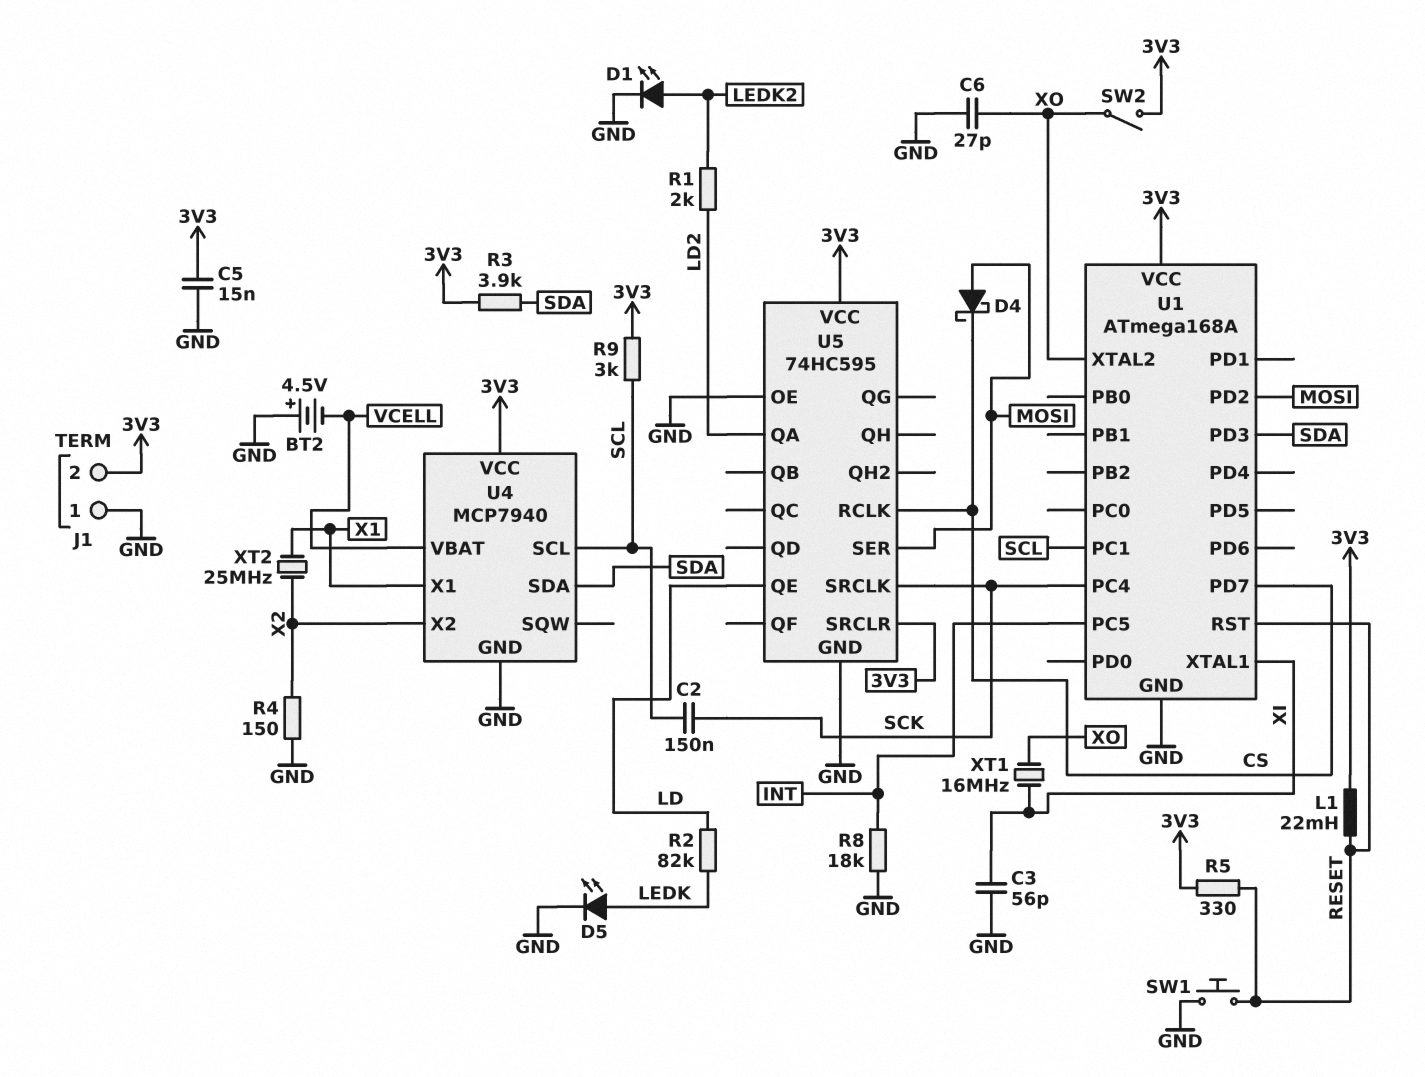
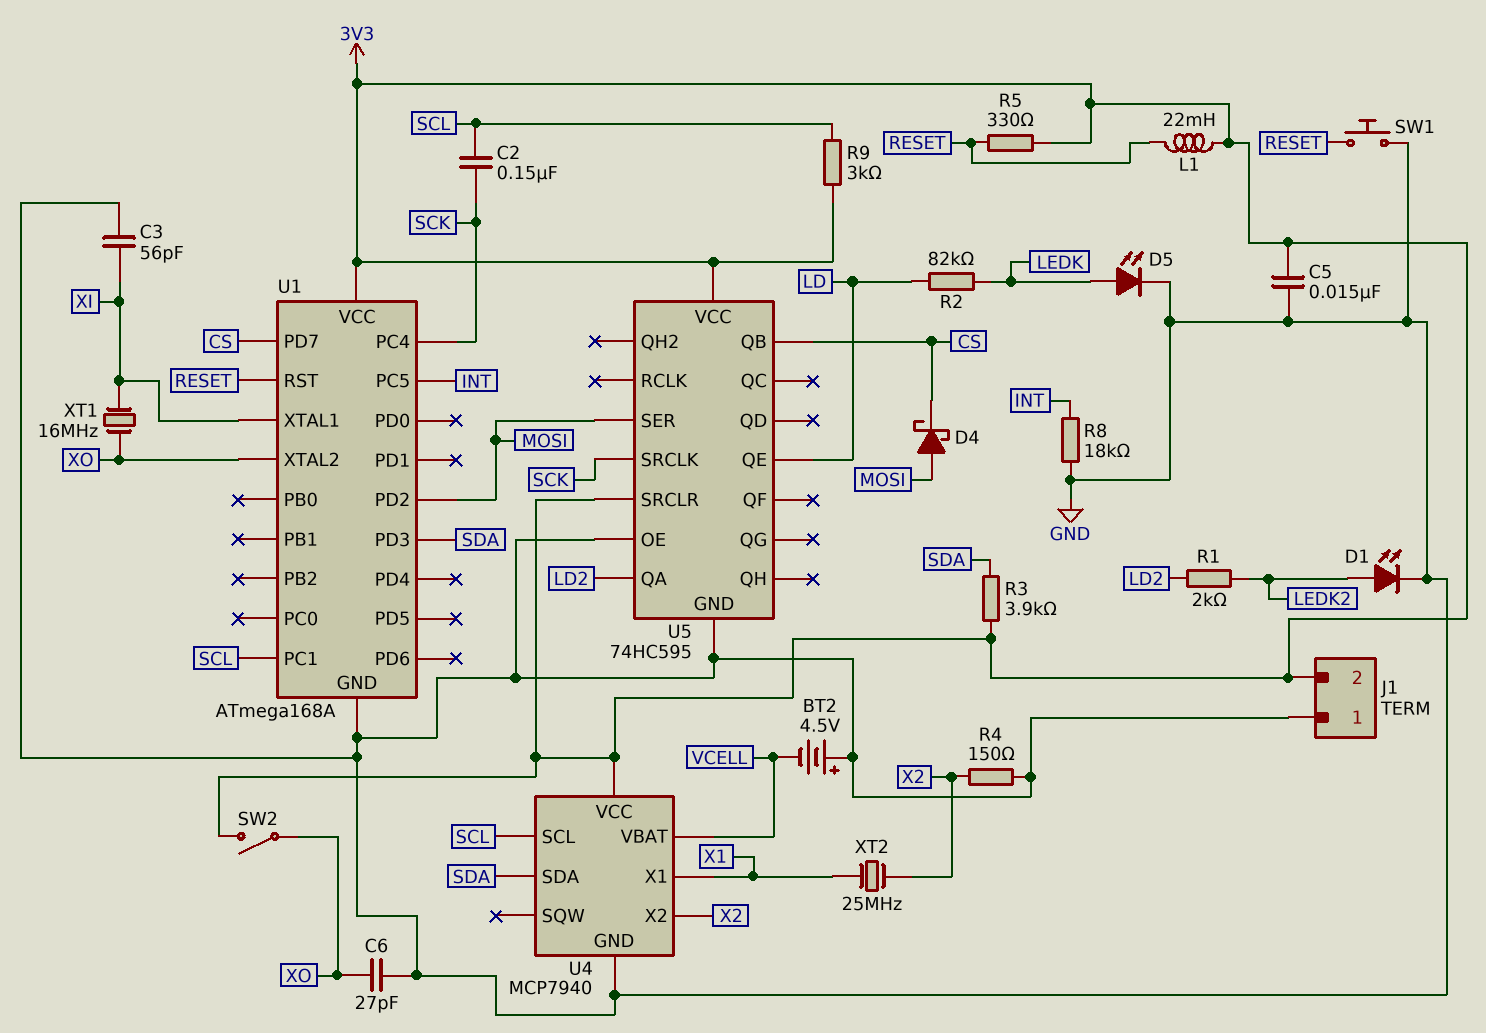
U5 pin QB: none -> CS
U5 pin RCLK: CS -> none

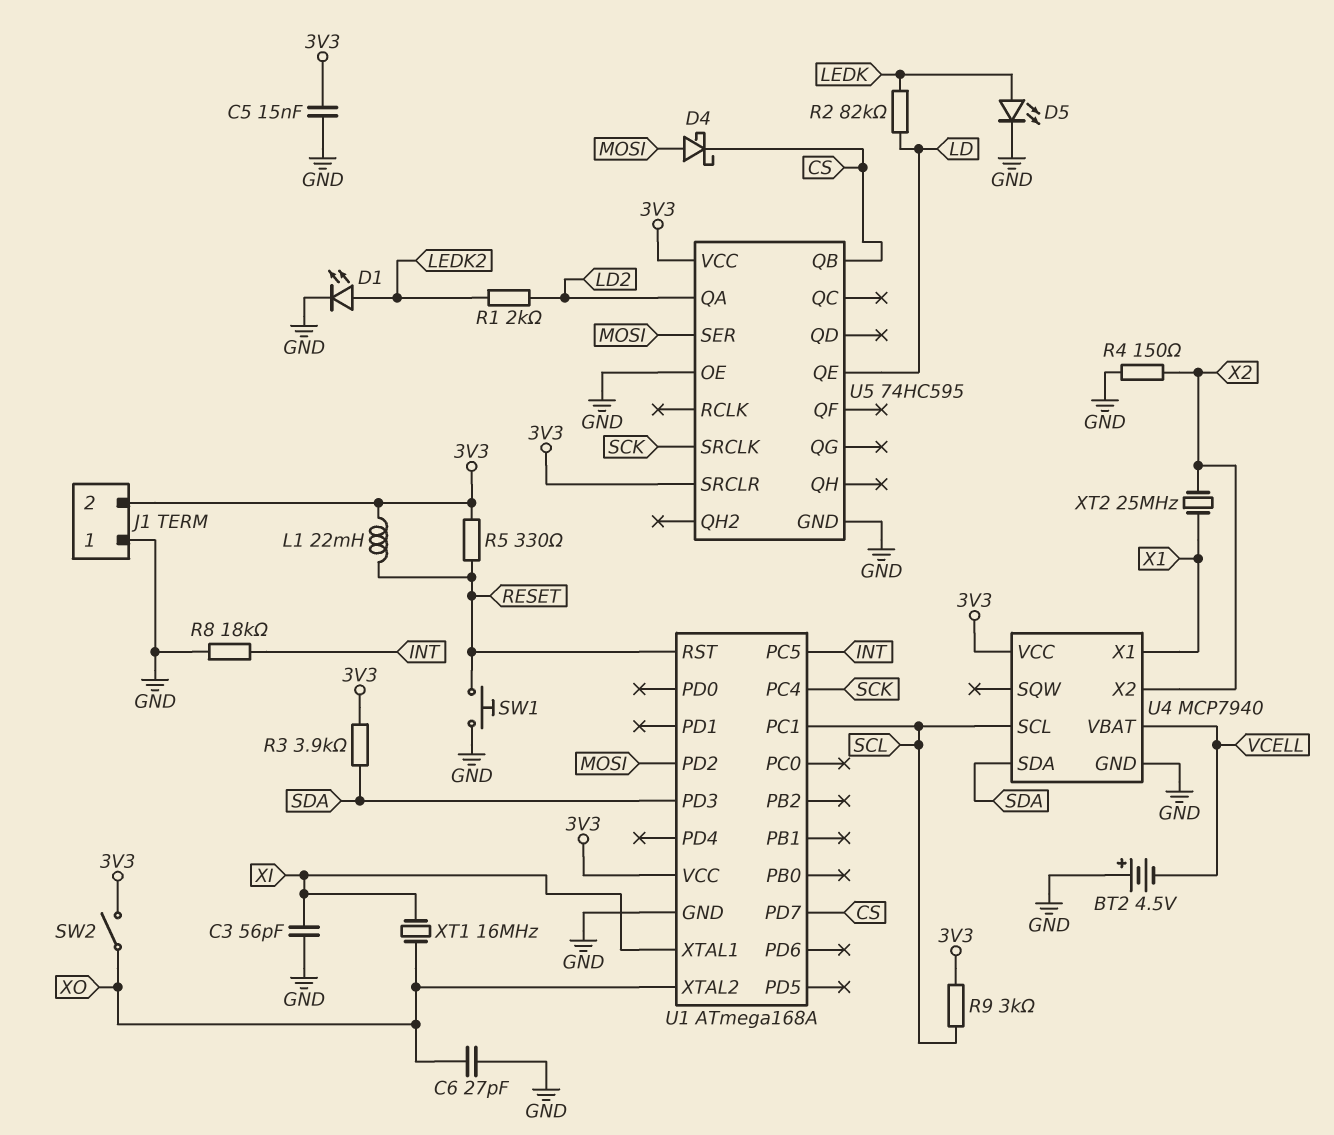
C2: 150nF (SCK, SCL) -> none

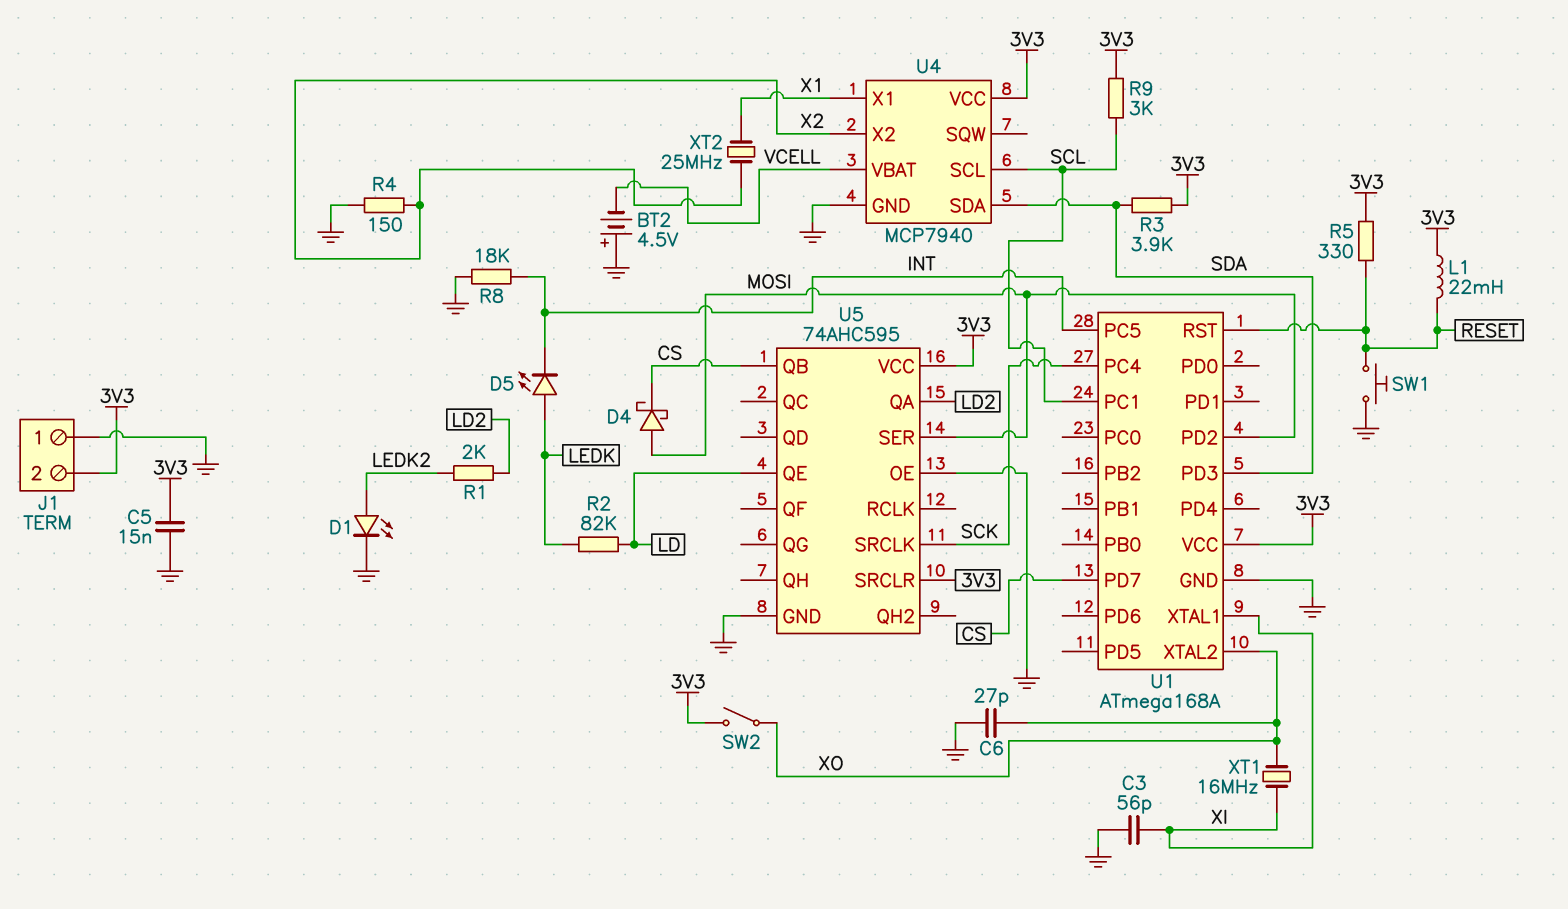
D5: LED (A LEDK, K GND) -> LED (A LEDK, K INT)
U5: 74HC595 -> 74AHC595

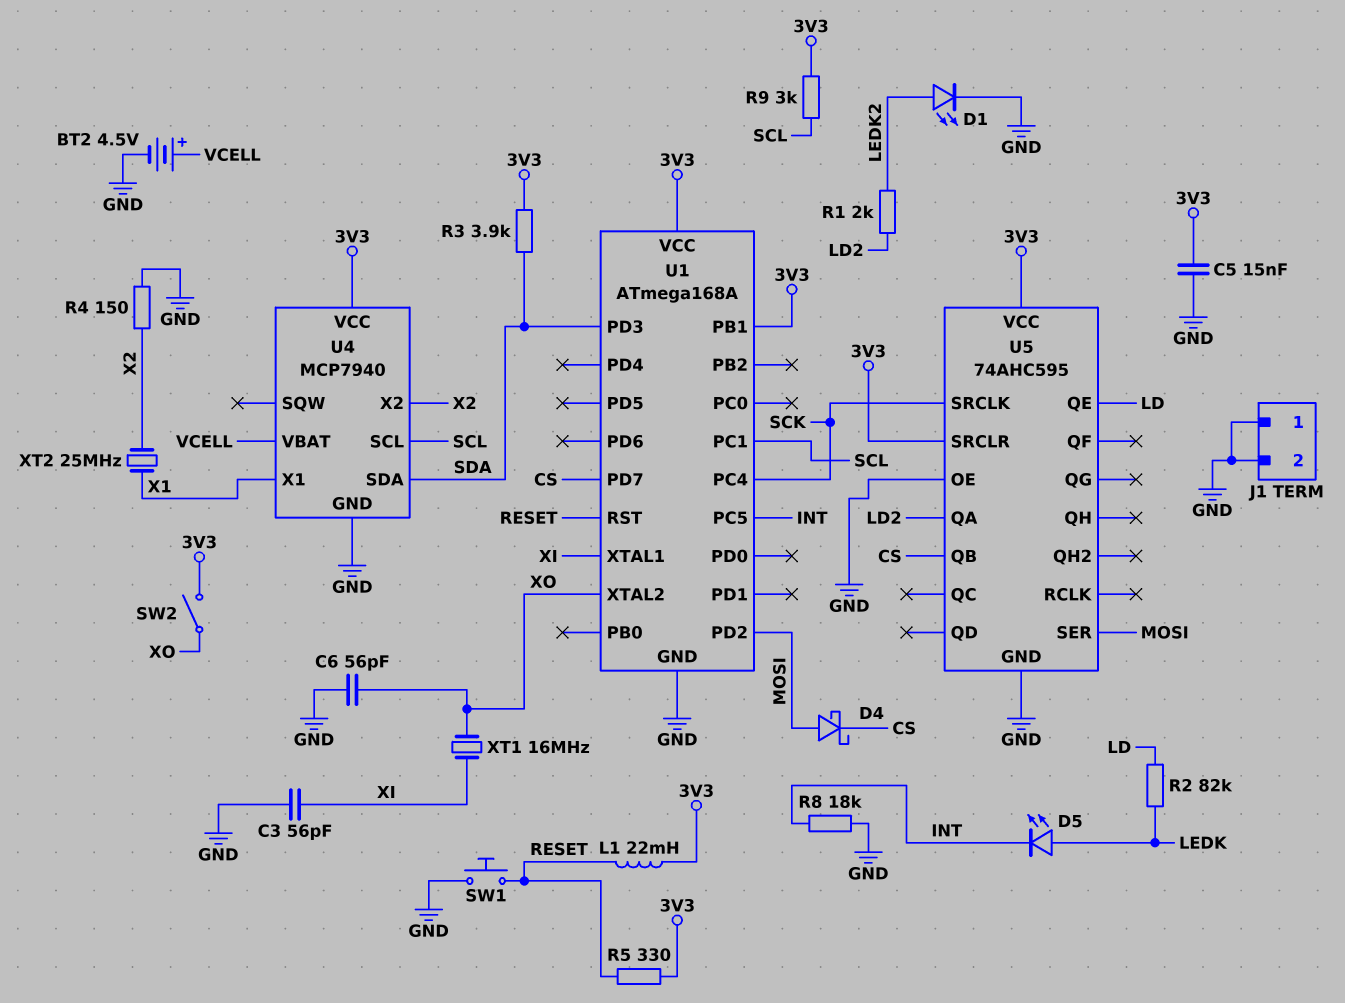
BT2: 4.5V (plus GND, minus VCELL) -> 4.5V (plus VCELL, minus GND)
C6: 27pF (GND, XO) -> 56pF (GND, XO)
J1 pin 2: 3V3 -> GND
U1 pin PB1: none -> 3V3

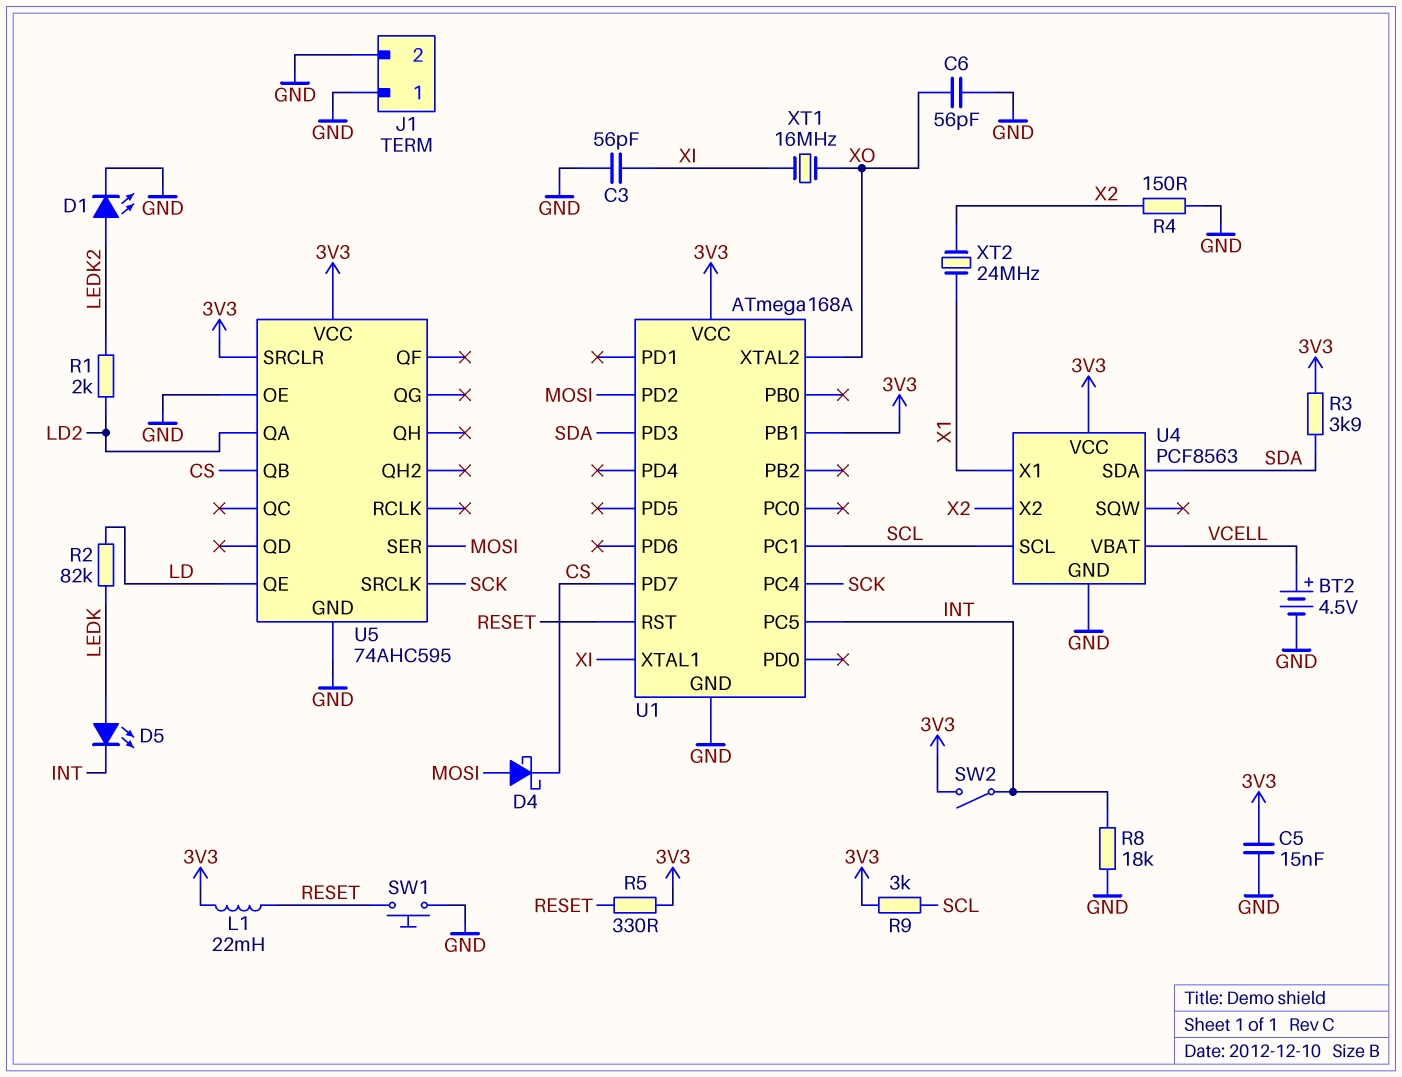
SW2: switch (3V3, XO) -> switch (3V3, INT)
U4: MCP7940 -> PCF8563
XT2: 25MHz (X1, X2) -> 24MHz (X1, X2)

